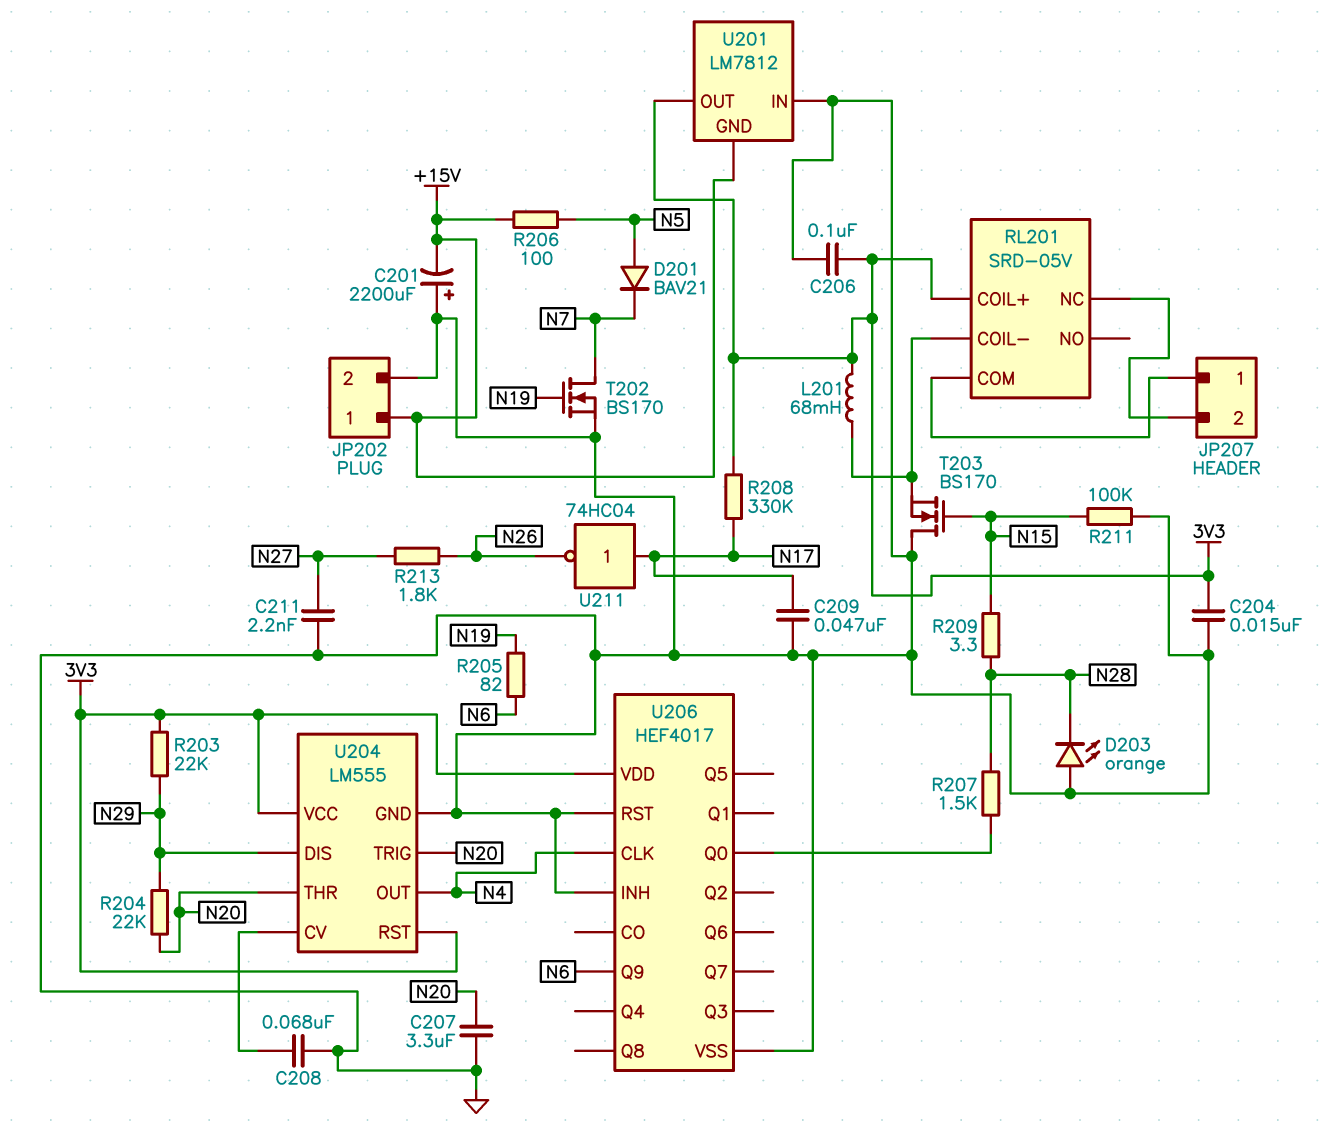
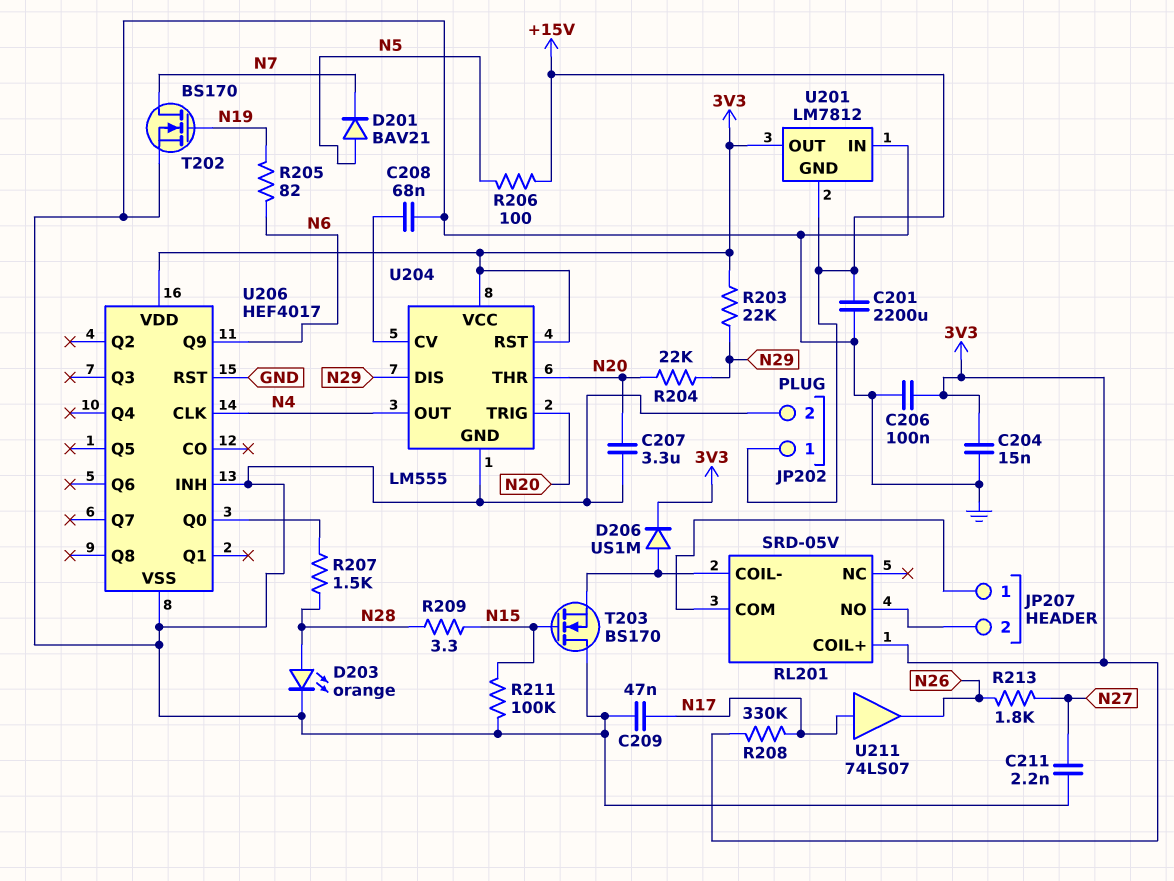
C201: 2200uF (plus GND, minus +15V) -> 2200uF (+15V, GND)
D203: LED orange (A GND, K N28) -> LED orange (A N28, K GND)
D206: none -> diode US1M (A RL201/COIL-, K 3V3)
L201: 68mH (3V3, RL201/COIL-) -> none
RL201 pin NC: JP207/2 -> none
RL201 pin NO: none -> JP207/2
U211: NOT 74HC04 (in N17, out N26) -> buffer 74LS07 (in N17, out N26)

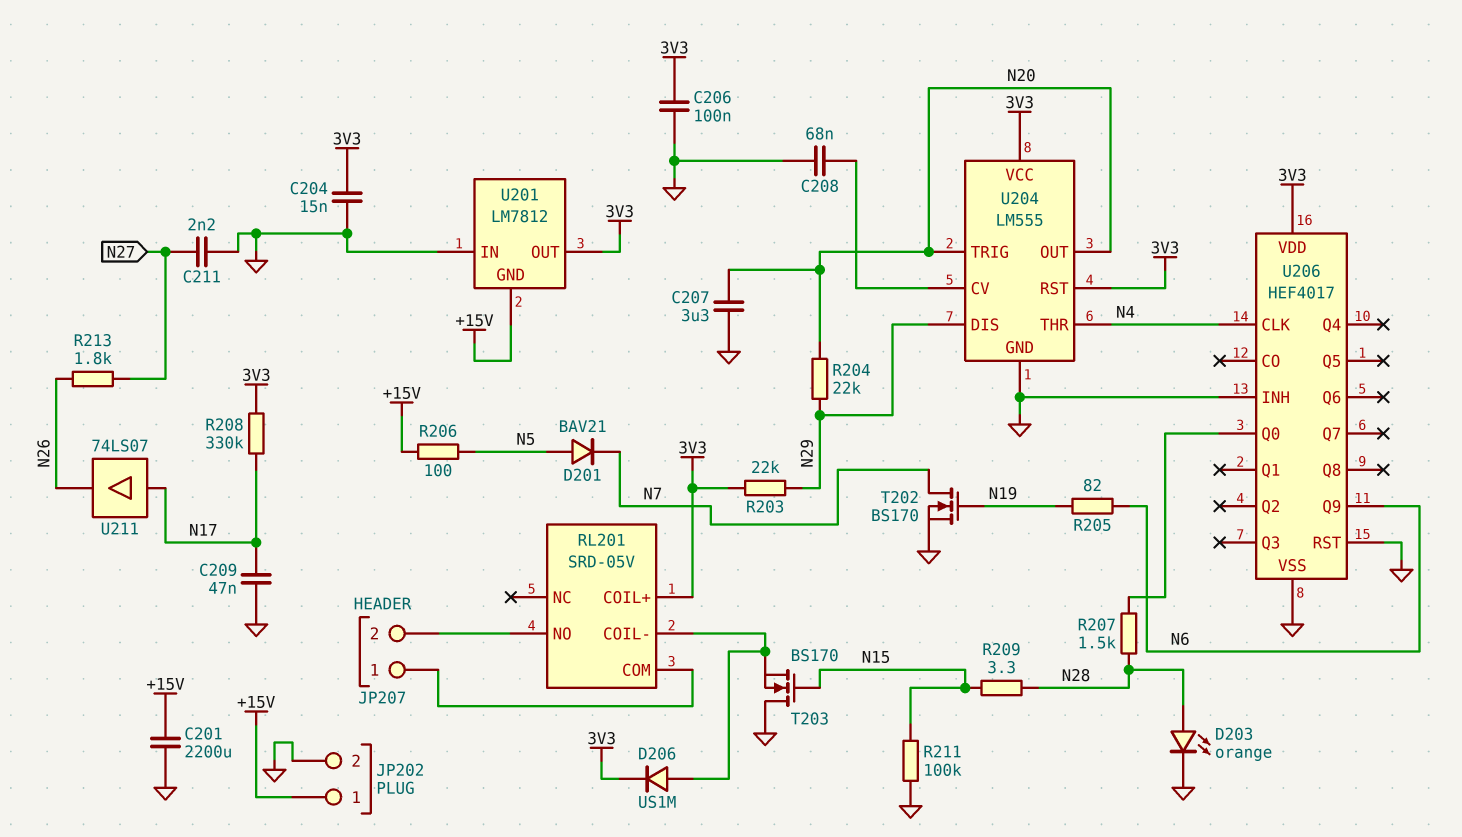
U204 pin OUT: N4 -> N20
U204 pin THR: N20 -> N4

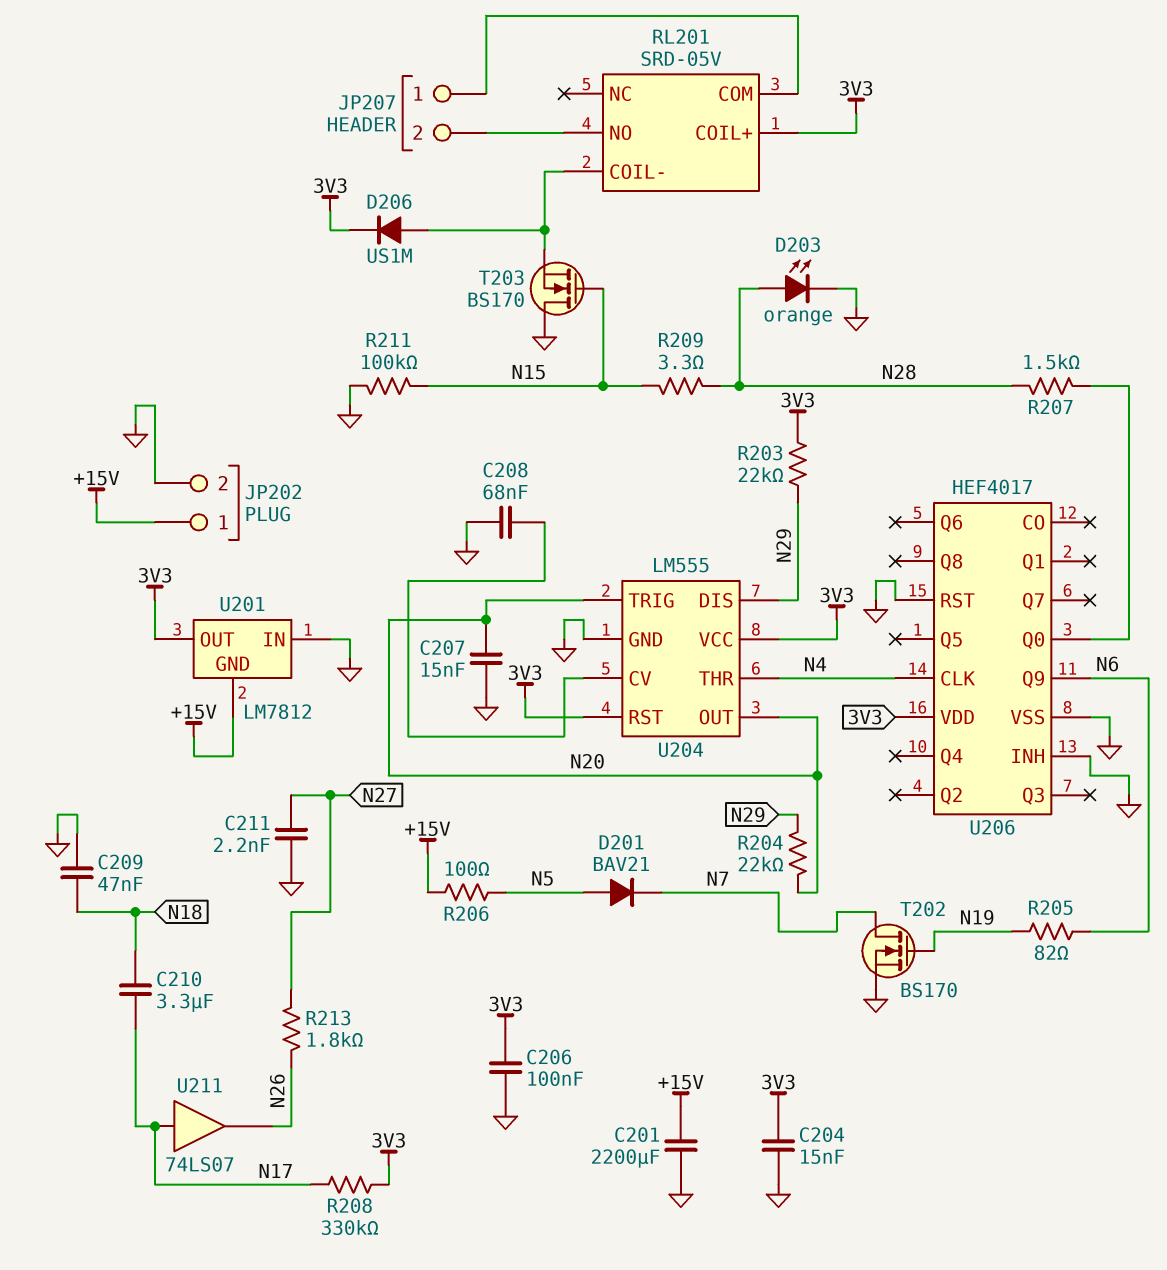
C207: 3.3uF (GND, N20) -> 15nF (GND, N20)
C209: 47nF (GND, N17) -> 47nF (GND, N18)
C210: none -> 3.3uF (N17, N18)

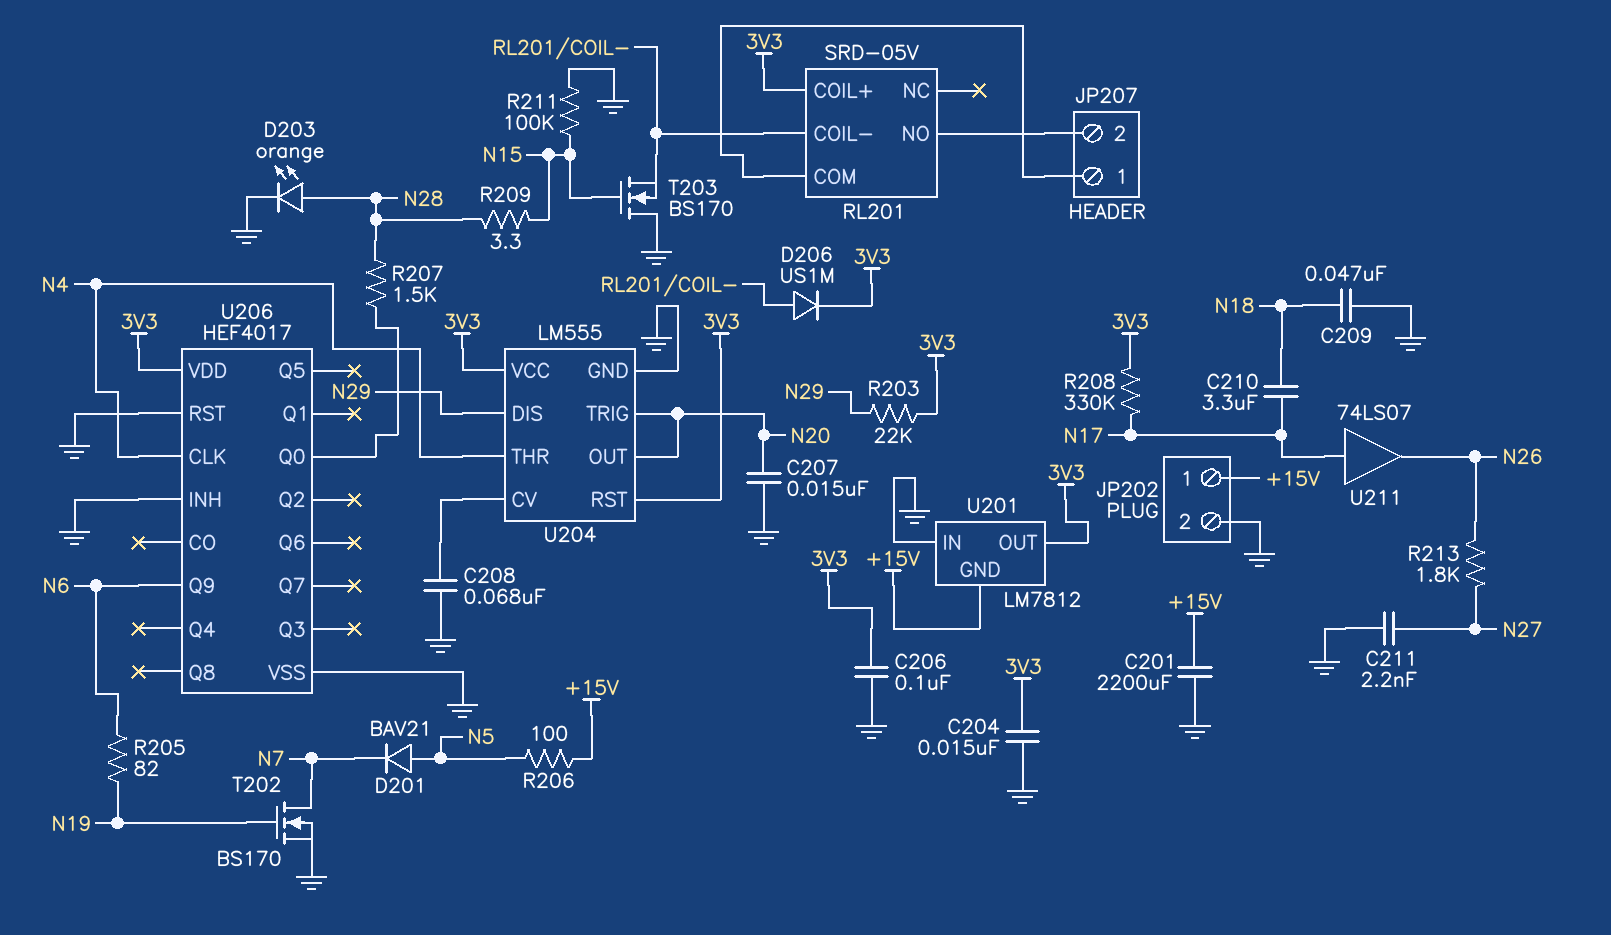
R204: 22k (N20, N29) -> none

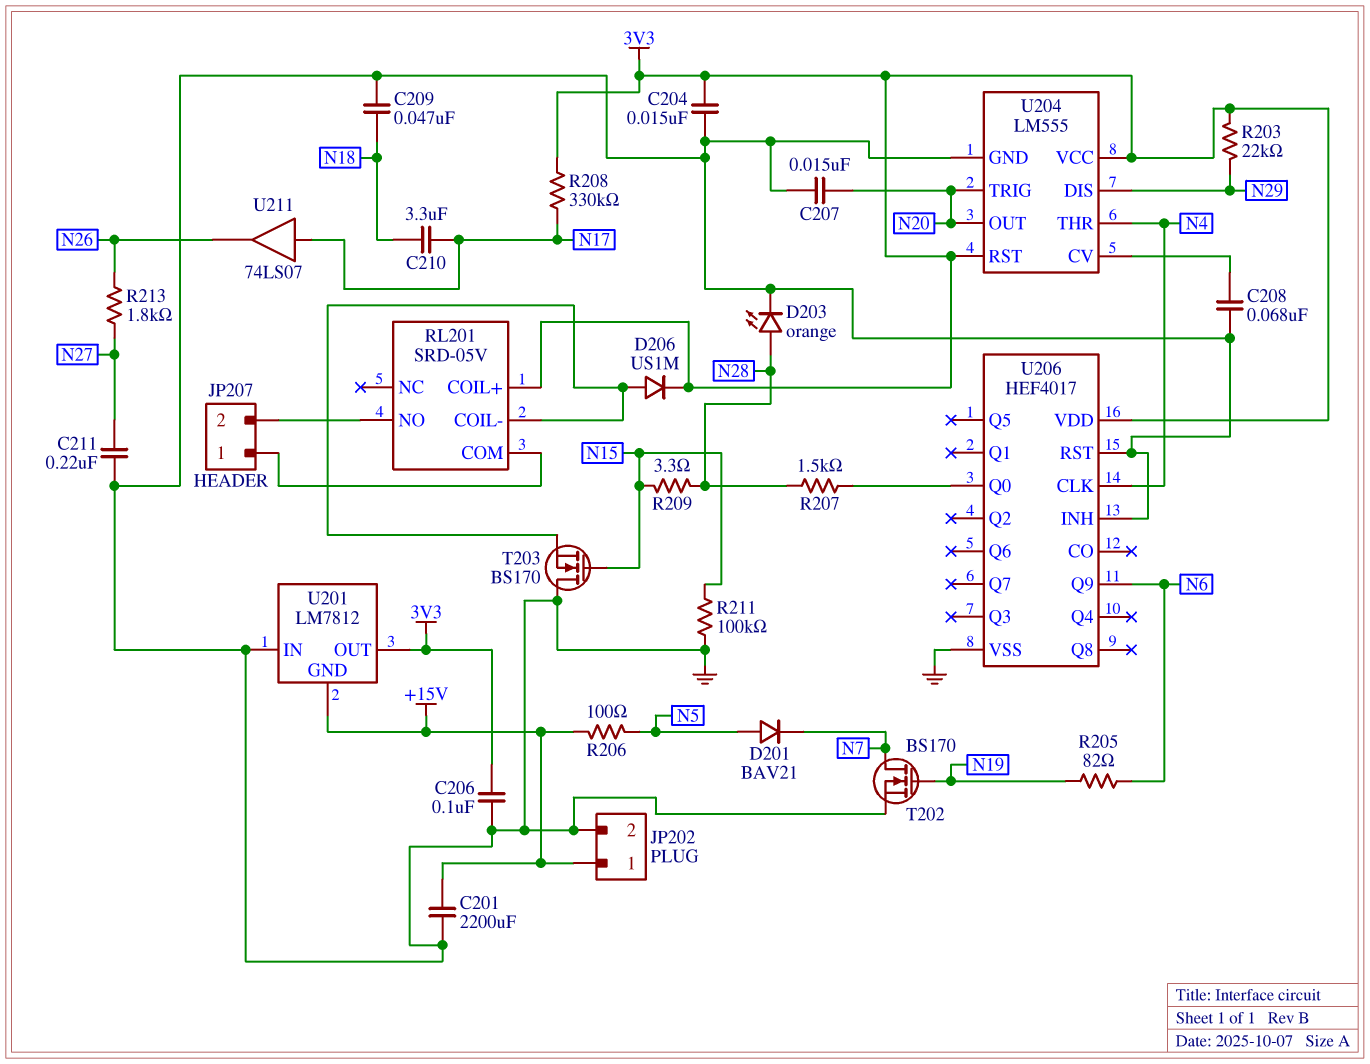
C211: 2.2nF (GND, N27) -> 220nF (GND, N27)

